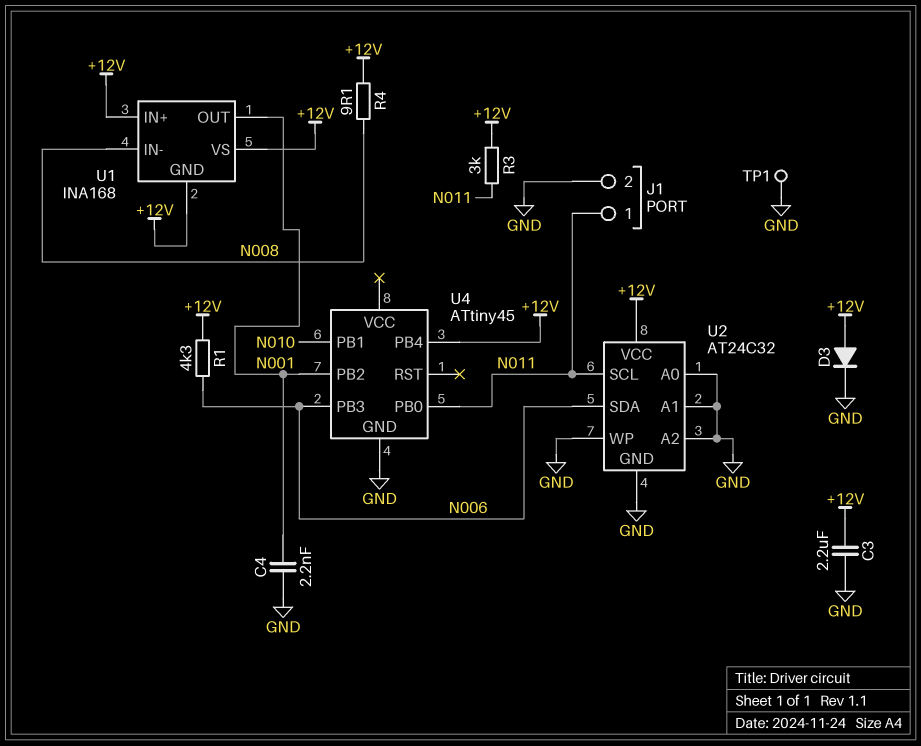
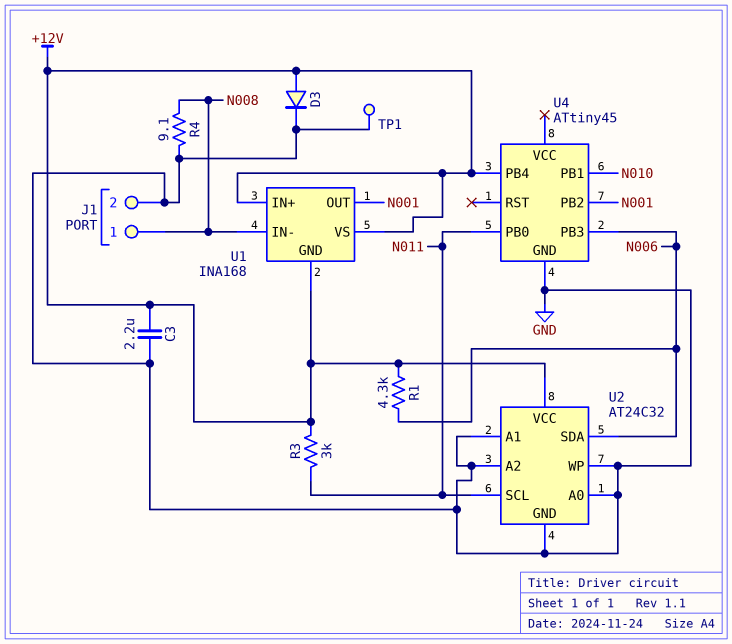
C4: 2.2nF (GND, N001) -> none
J1 pin 1: N011 -> N008
R4: 9.1 (+12V, N008) -> 9.1 (GND, N008)

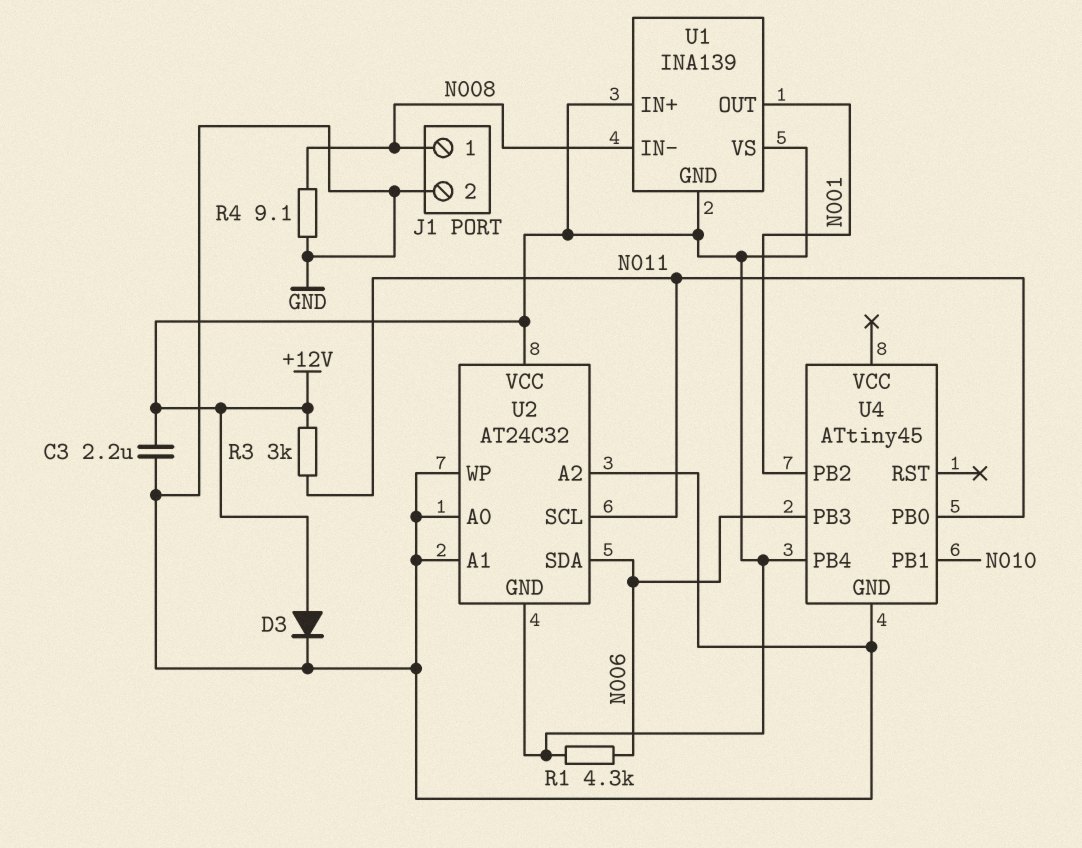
TP1: test point (GND) -> none
U1: INA168 -> INA139
U2 pin GND: GND -> +12V

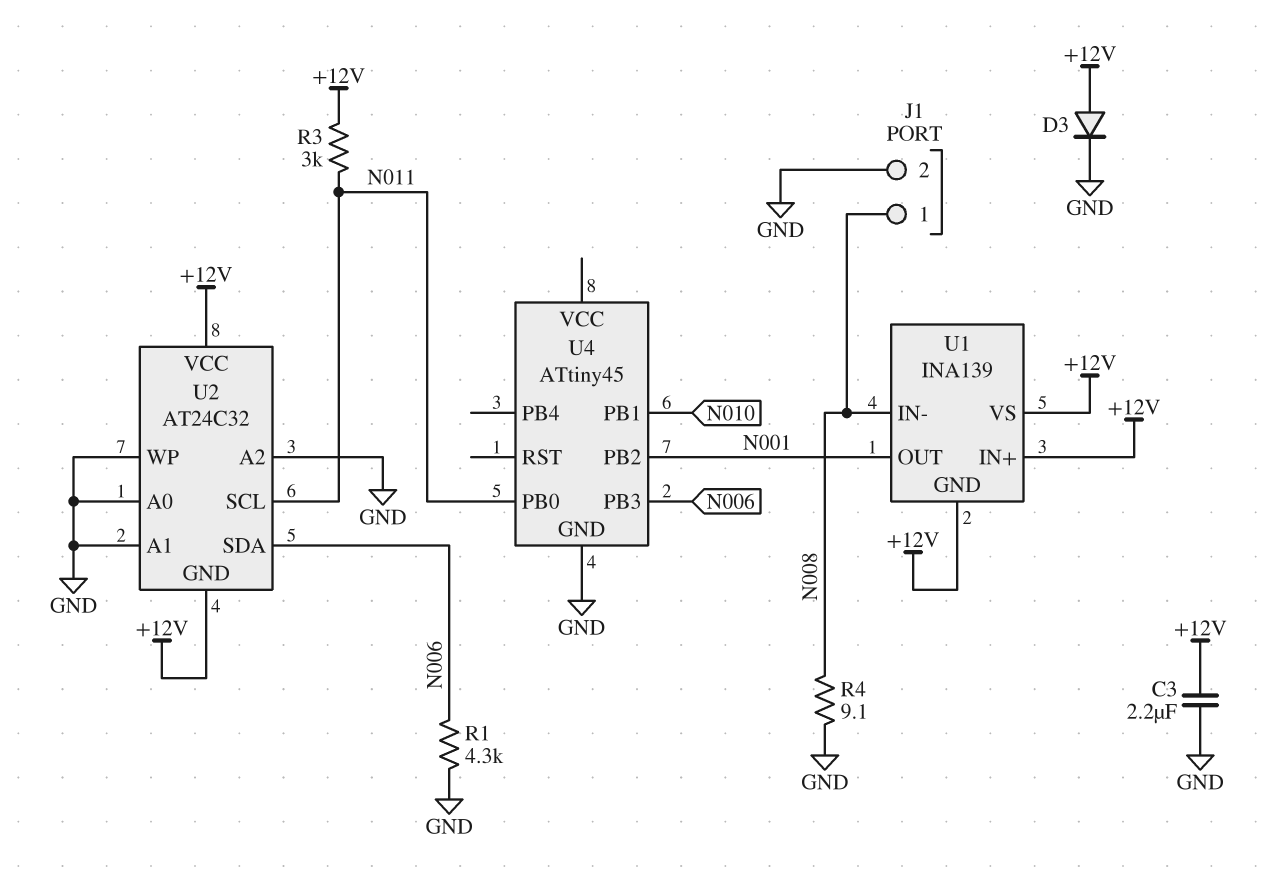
R1: 4.3k (+12V, N006) -> 4.3k (GND, N006)
U4 pin PB4: +12V -> none

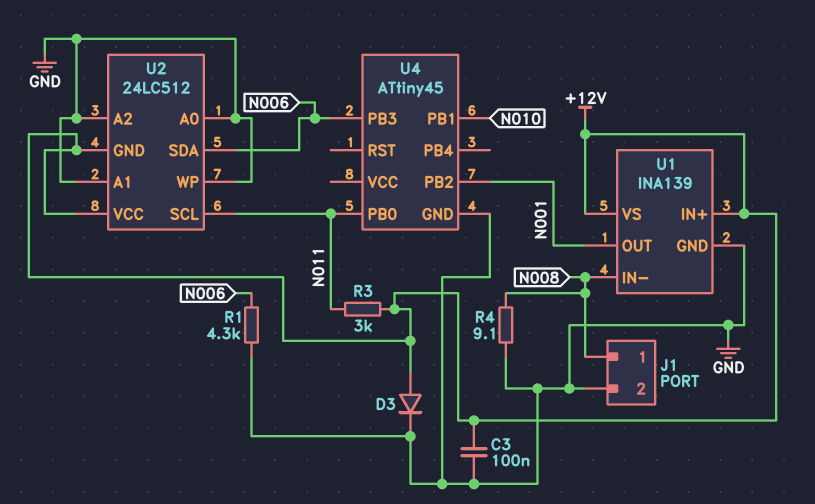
C3: 2.2uF (+12V, GND) -> 100nF (+12V, GND)
U1 pin GND: +12V -> GND
U2: AT24C32 -> 24LC512

